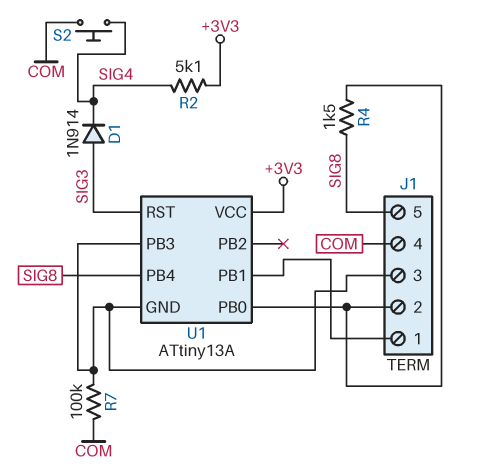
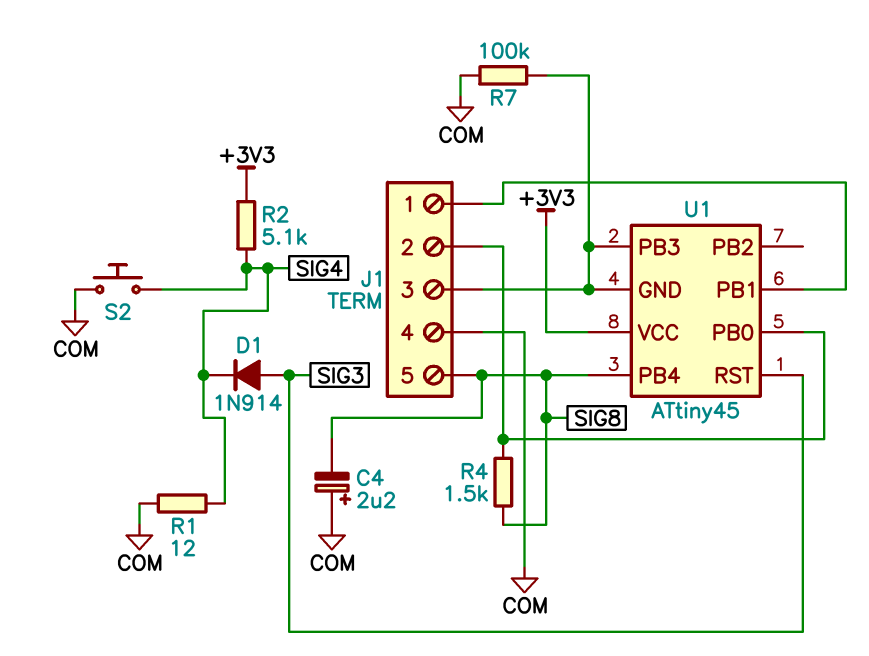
C4: none -> 2.2uF (plus COM, minus SIG8)
R1: none -> 12 (COM, SIG4)
U1: ATtiny13A -> ATtiny45

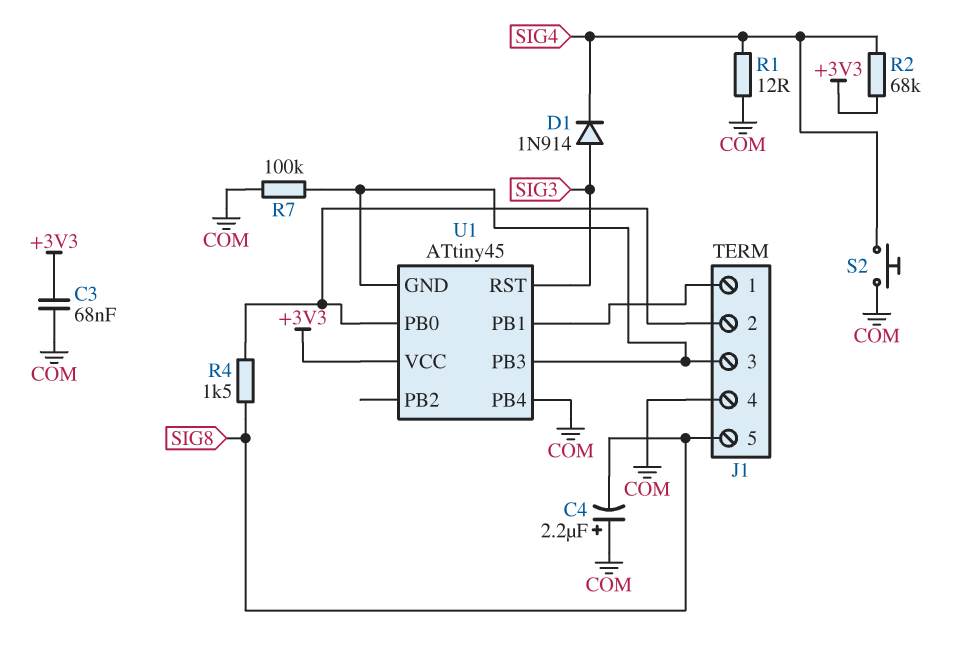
C3: none -> 68nF (+3V3, COM)
R2: 5.1k (+3V3, SIG4) -> 68k (+3V3, SIG4)
U1 pin PB4: SIG8 -> COM

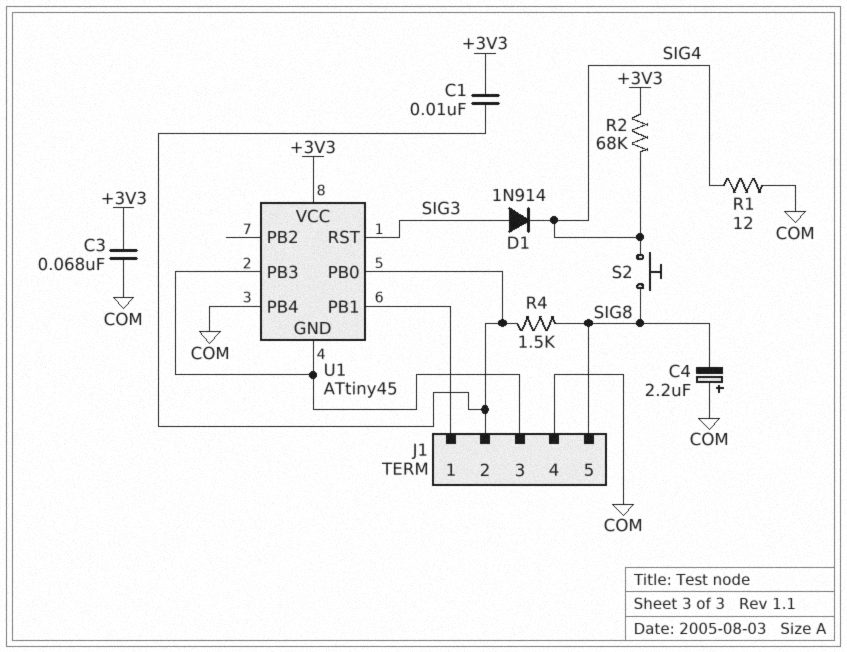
C1: none -> 10nF (+3V3, J1/2)
R7: 100k (COM, J1/3) -> none
S2: button (COM, SIG4) -> button (SIG4, SIG8)

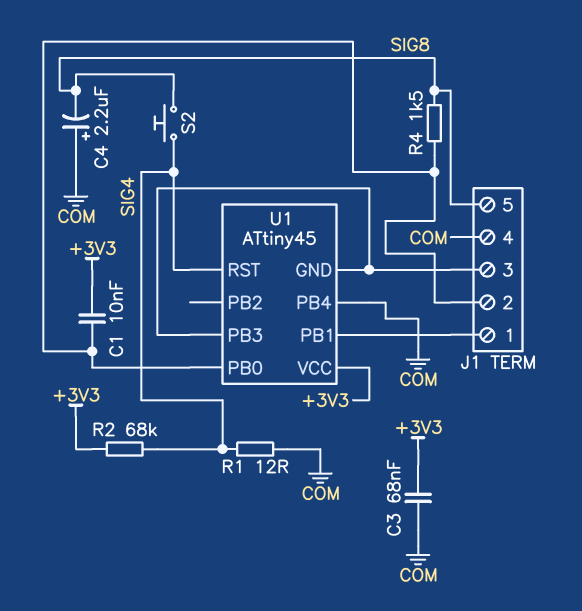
D1: diode 1N914 (A SIG3, K SIG4) -> none
U1 pin RST: SIG3 -> SIG4

